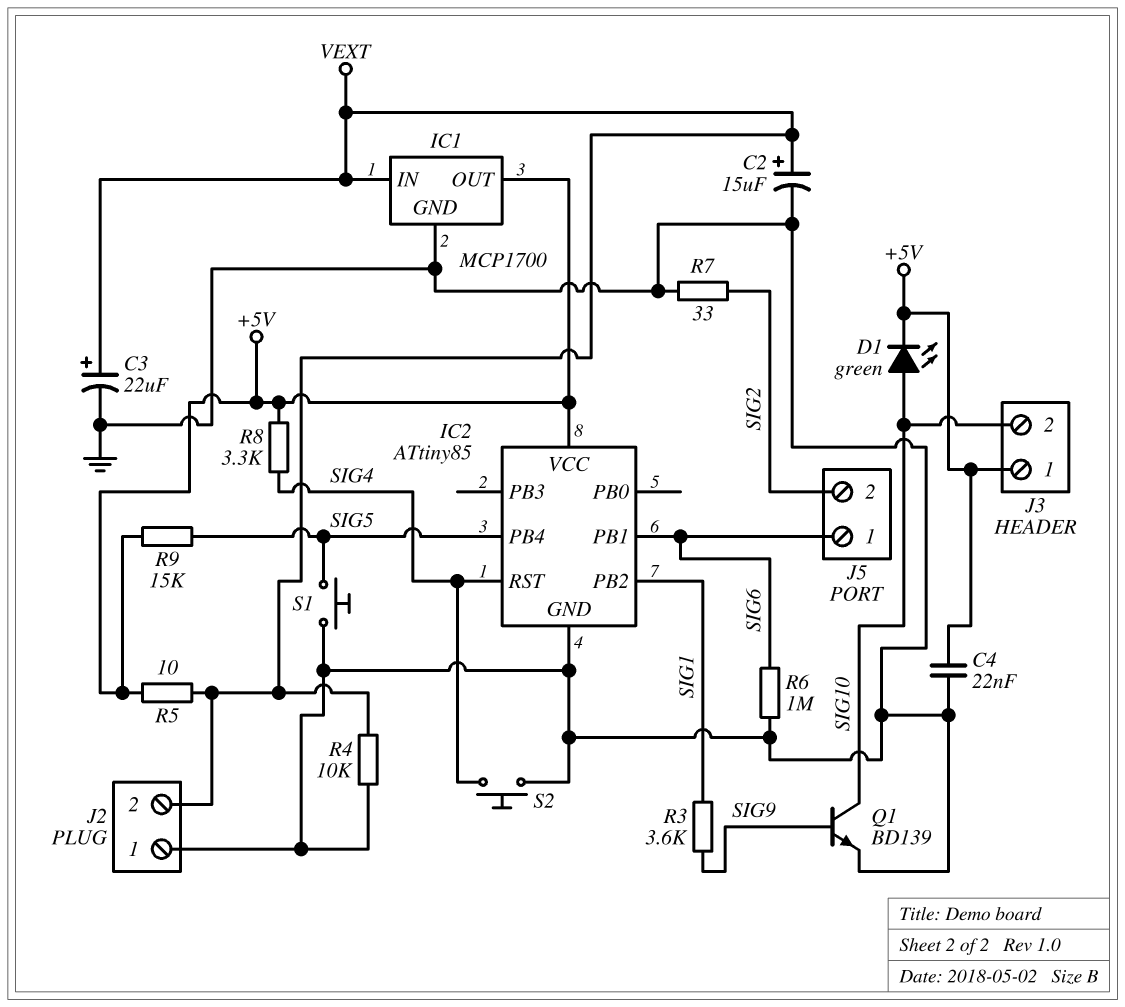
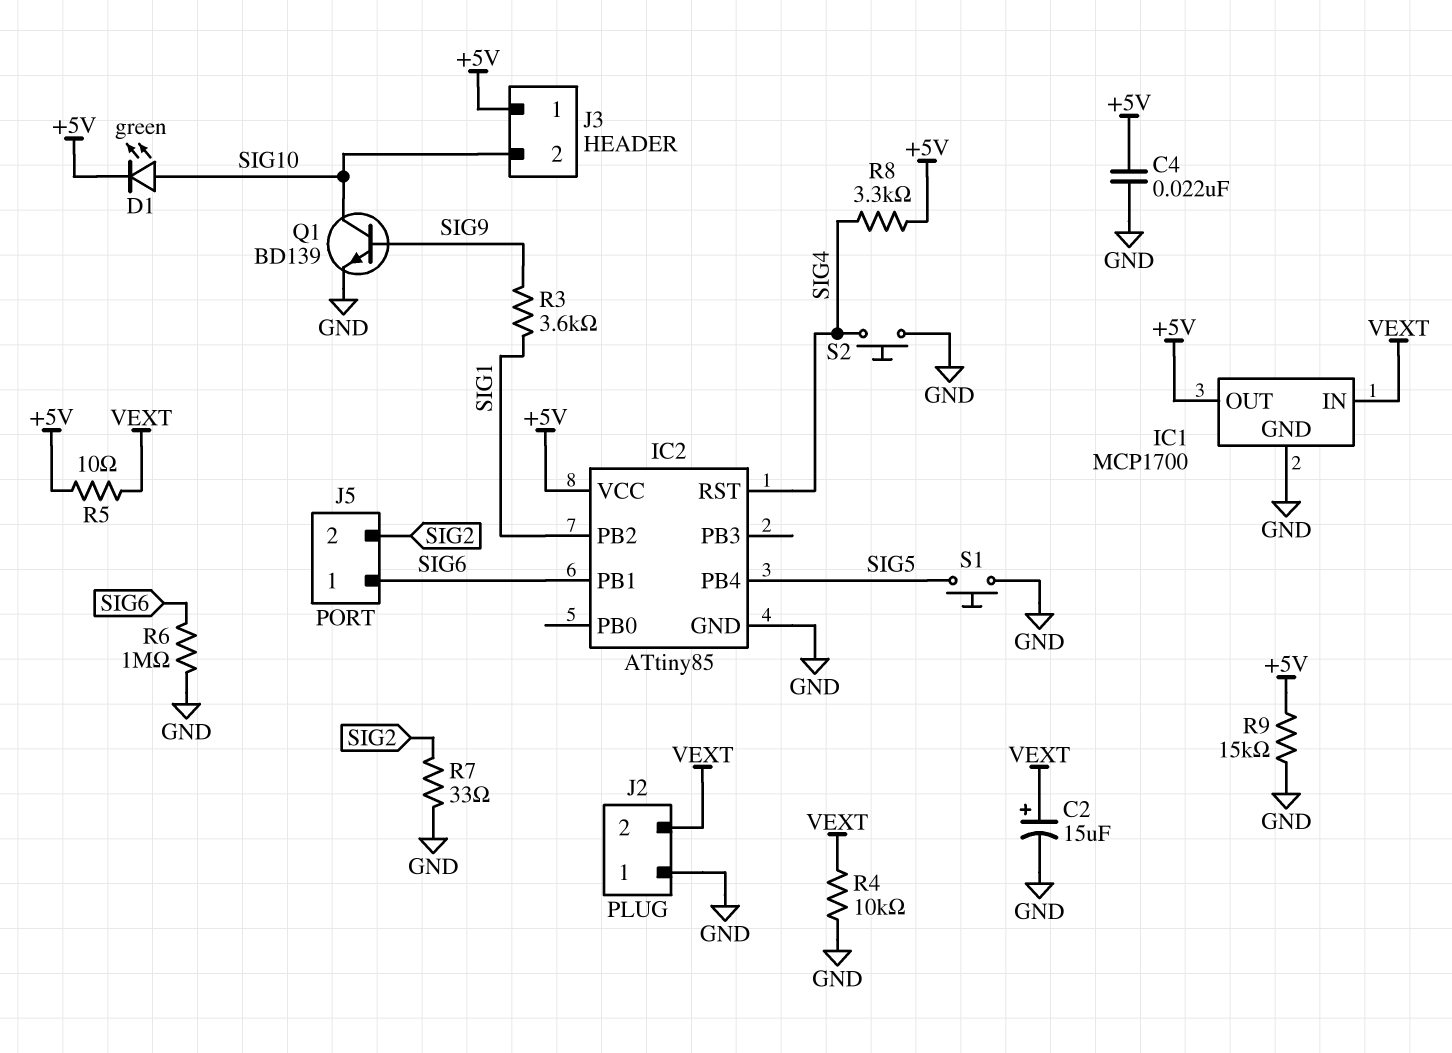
C3: 22uF (plus VEXT, minus GND) -> none
R9: 15k (+5V, SIG5) -> 15k (+5V, GND)

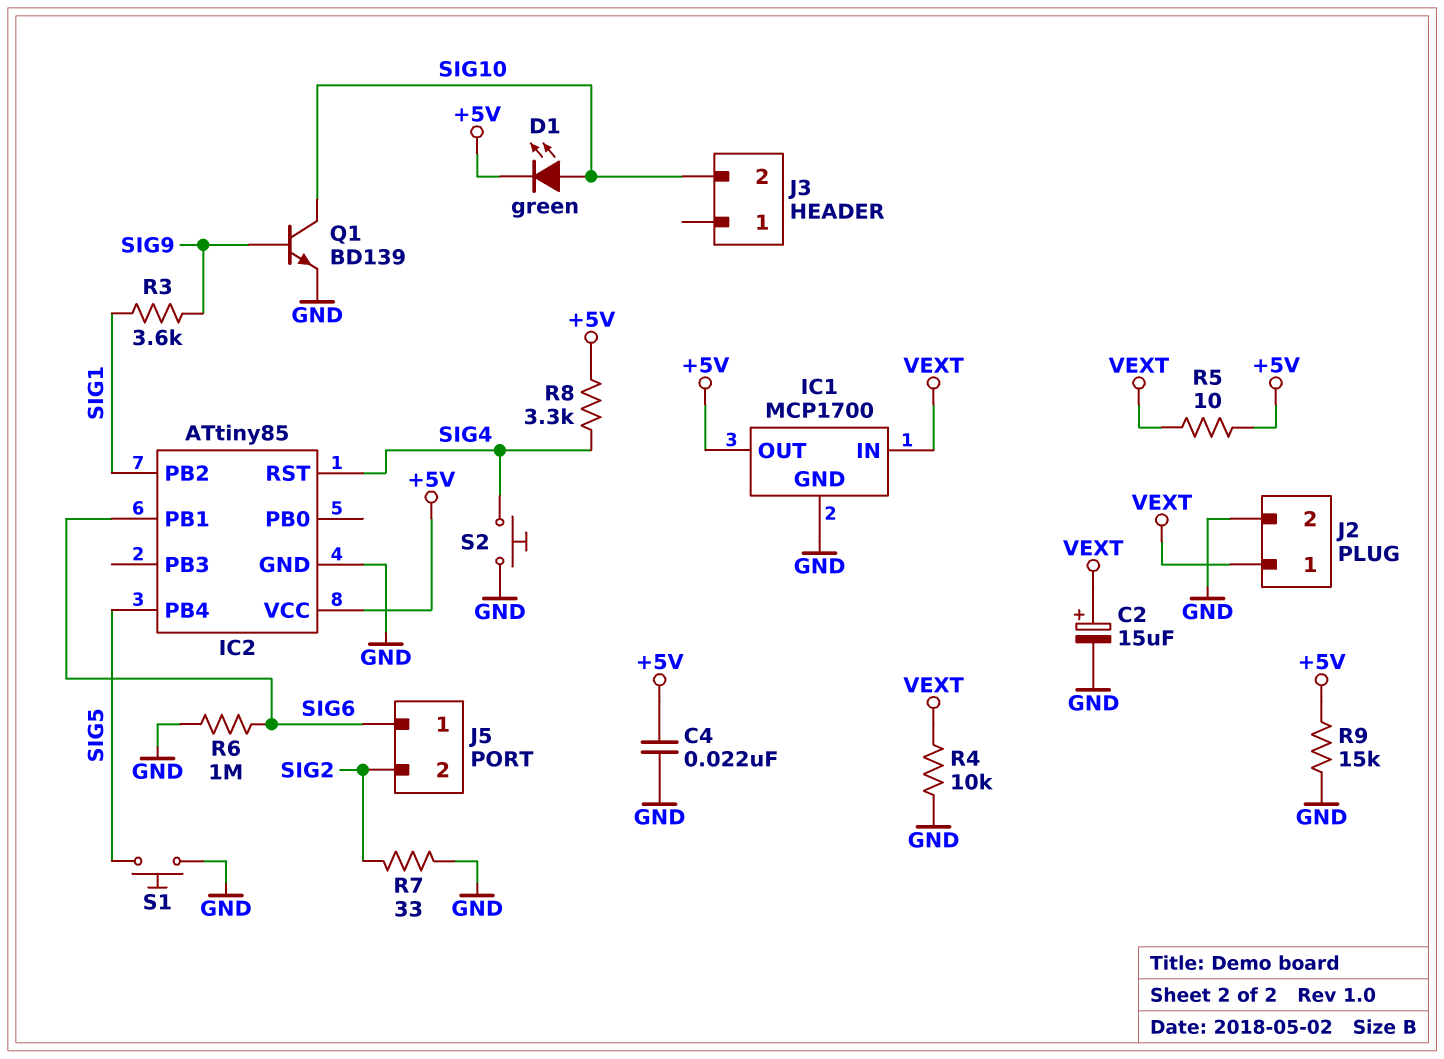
J2 pin 1: GND -> VEXT
J2 pin 2: VEXT -> GND
J3 pin 1: +5V -> none

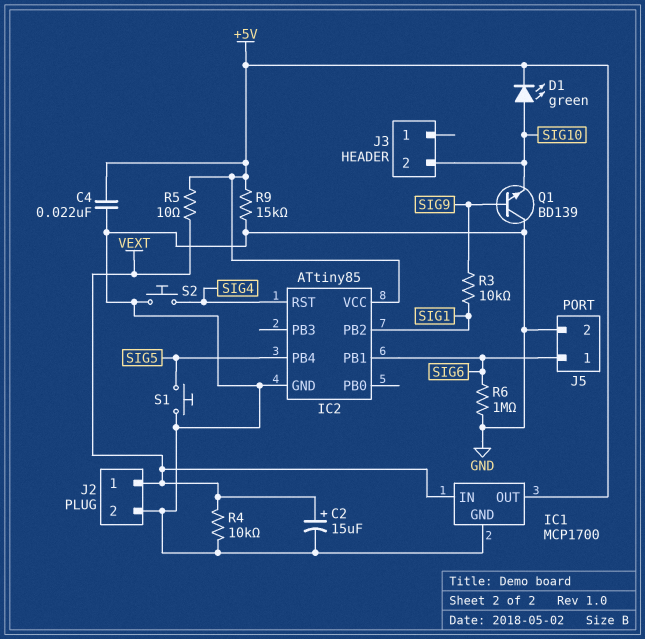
J5 pin 2: SIG2 -> GND
Q1: NPN BD139 (B SIG9, C SIG10, E GND) -> NPN BD139 (B SIG9, C GND, E SIG10)
R3: 3.6k (SIG1, SIG9) -> 10k (SIG1, SIG9)
R7: 33 (GND, SIG2) -> none
R8: 3.3k (+5V, SIG4) -> none

